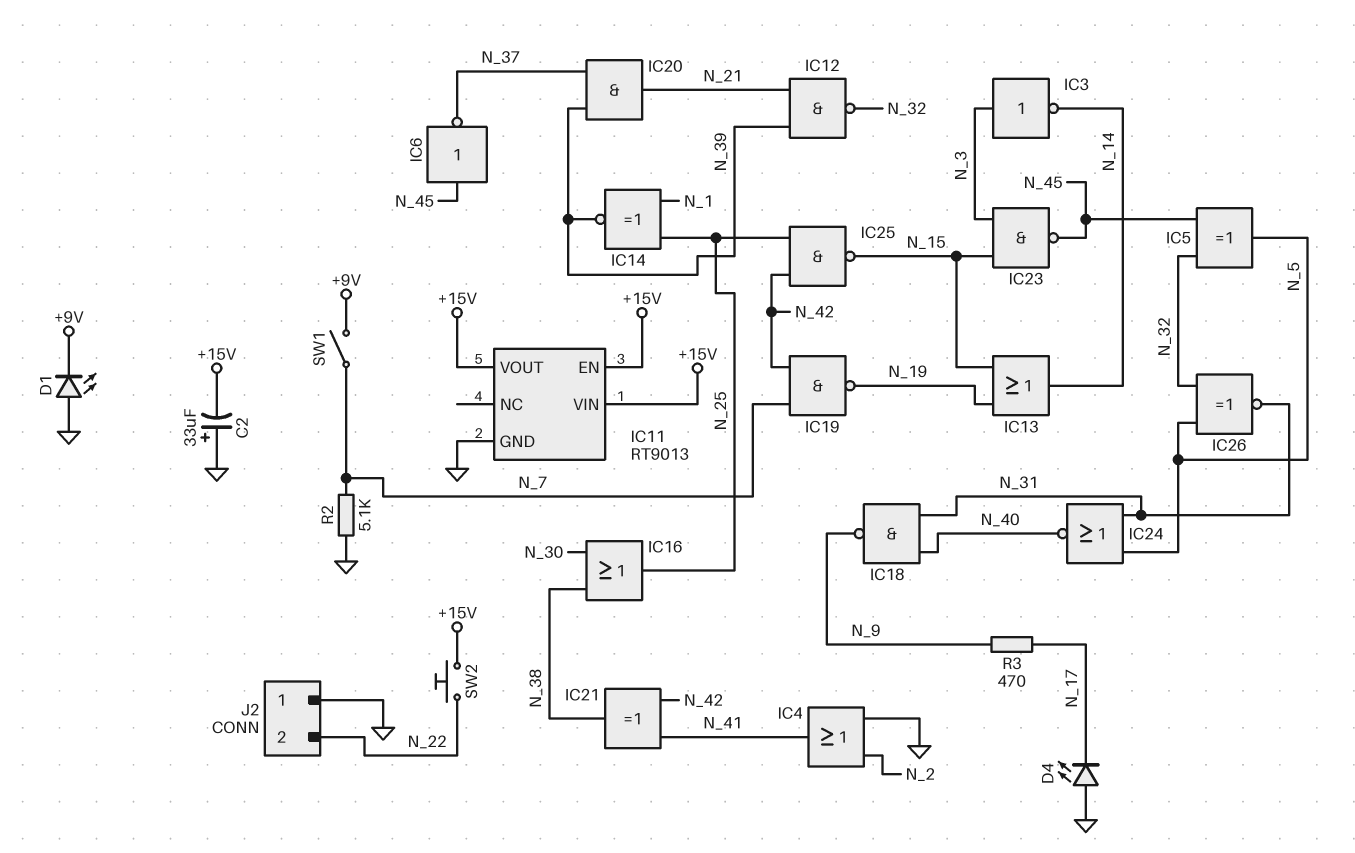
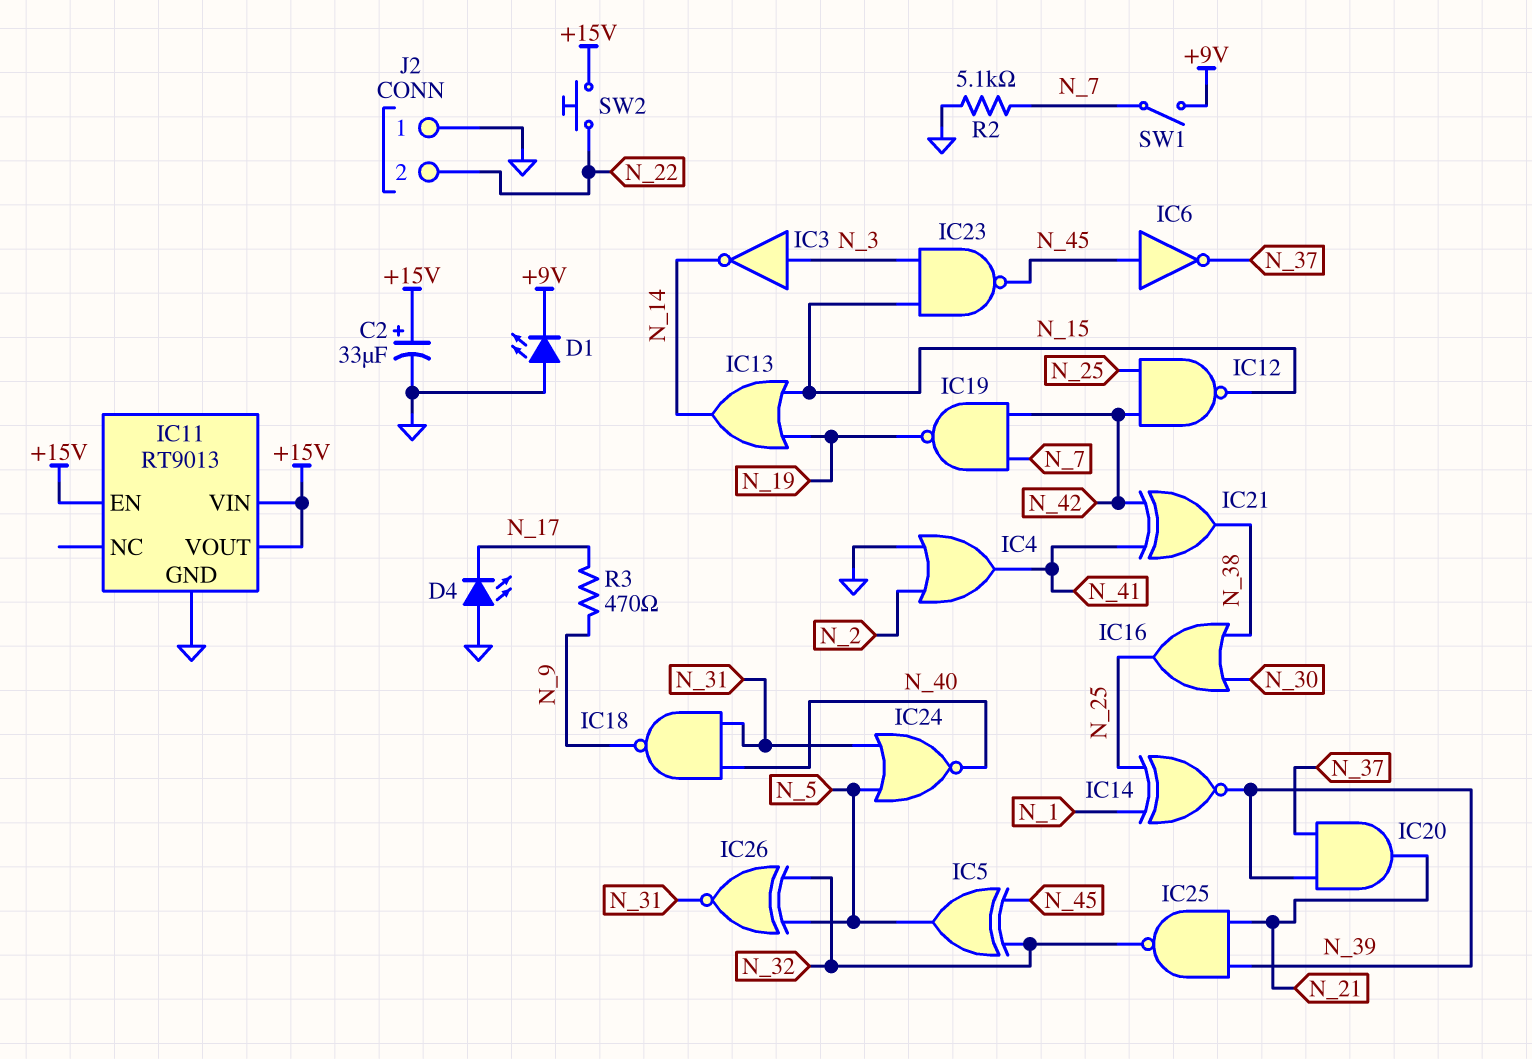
C2: 33uF (plus GND, minus +15V) -> 33uF (plus +15V, minus GND)
IC12: NAND (in N_21, in N_39, out N_32) -> NAND (in N_25, in N_42, out N_15)
IC25: NAND (in N_25, in N_42, out N_15) -> NAND (in N_21, in N_39, out N_32)

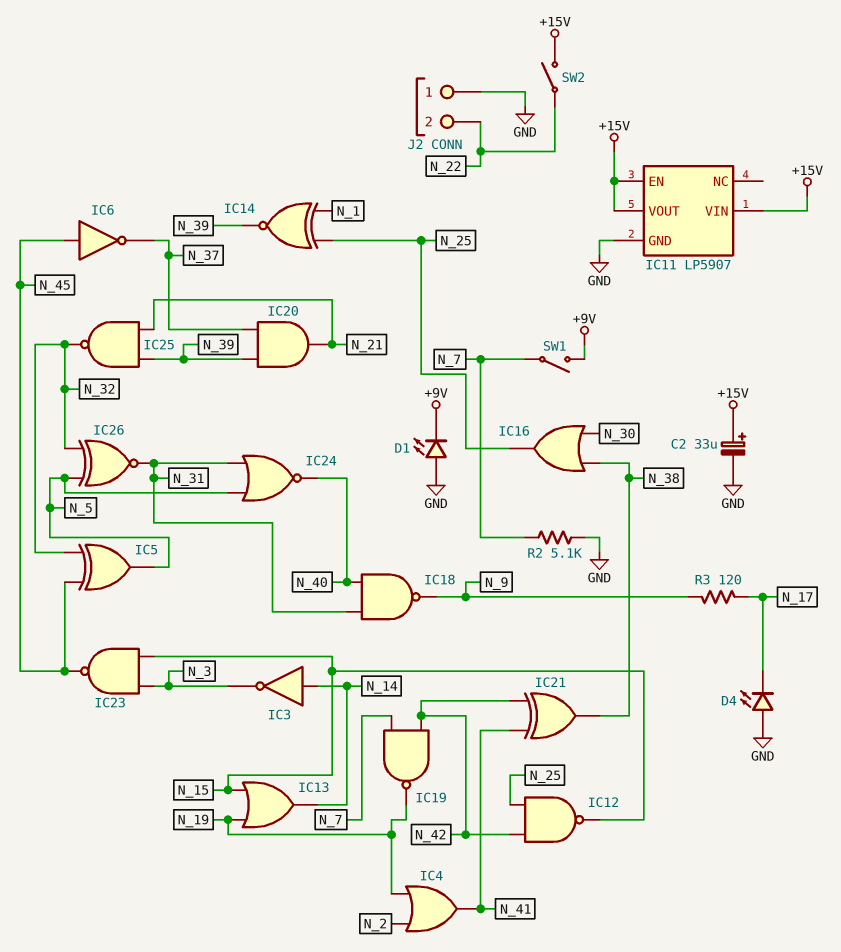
IC3: NOT (in N_3, out N_14) -> NOT (in N_14, out N_3)
IC4: OR (in GND, in N_2, out N_41) -> OR (in N_2, in N_19, out N_41)
IC11: RT9013 -> LP5907
R3: 470 (N_9, N_17) -> 120 (N_9, N_17)
SW2: button (+15V, N_22) -> switch (+15V, N_22)

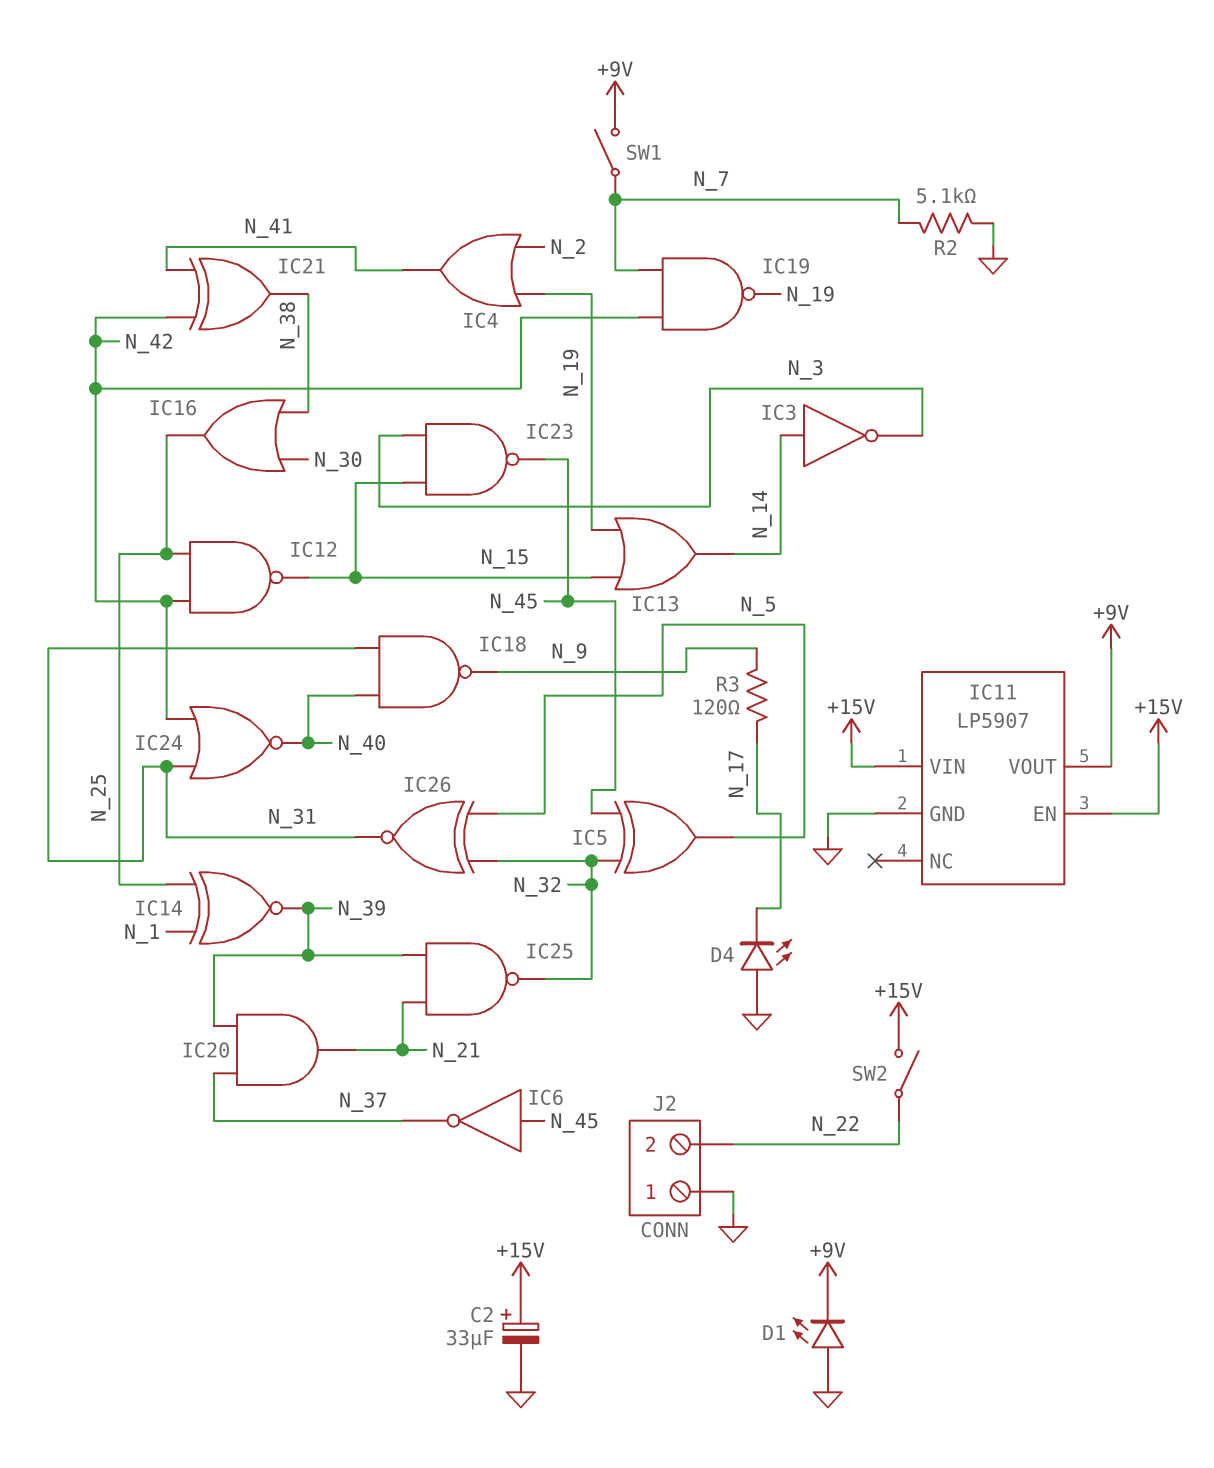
IC11 pin VOUT: +15V -> +9V
IC24: NOR (in N_5, in N_31, out N_40) -> NOR (in N_31, in N_42, out N_40)

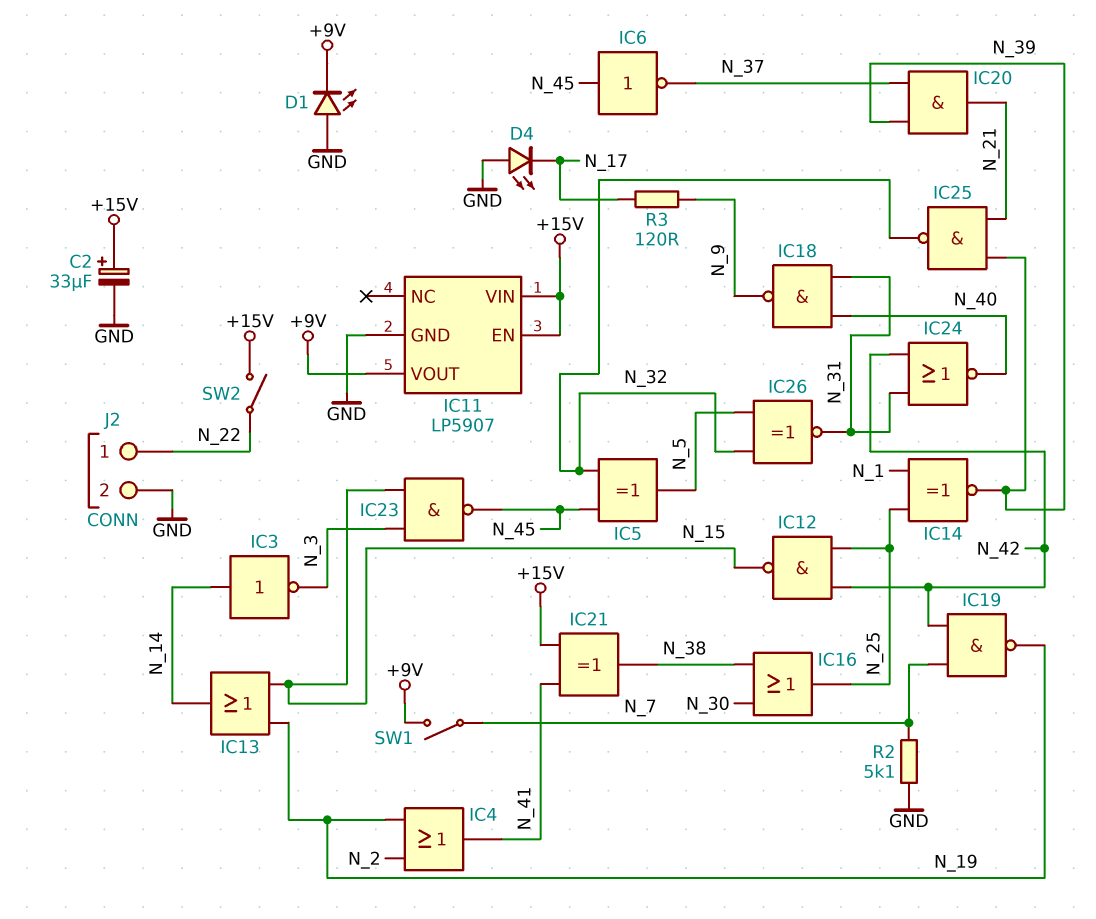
IC21: XOR (in N_41, in N_42, out N_38) -> XOR (in +15V, in N_41, out N_38)
J2 pin 1: GND -> N_22
J2 pin 2: N_22 -> GND

